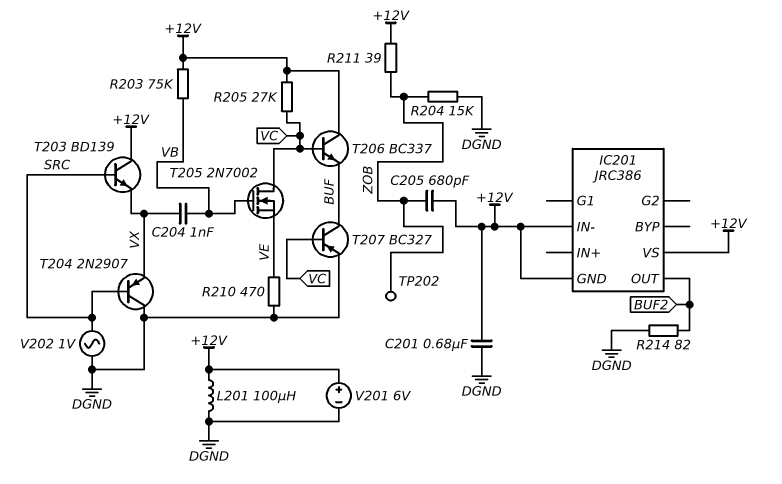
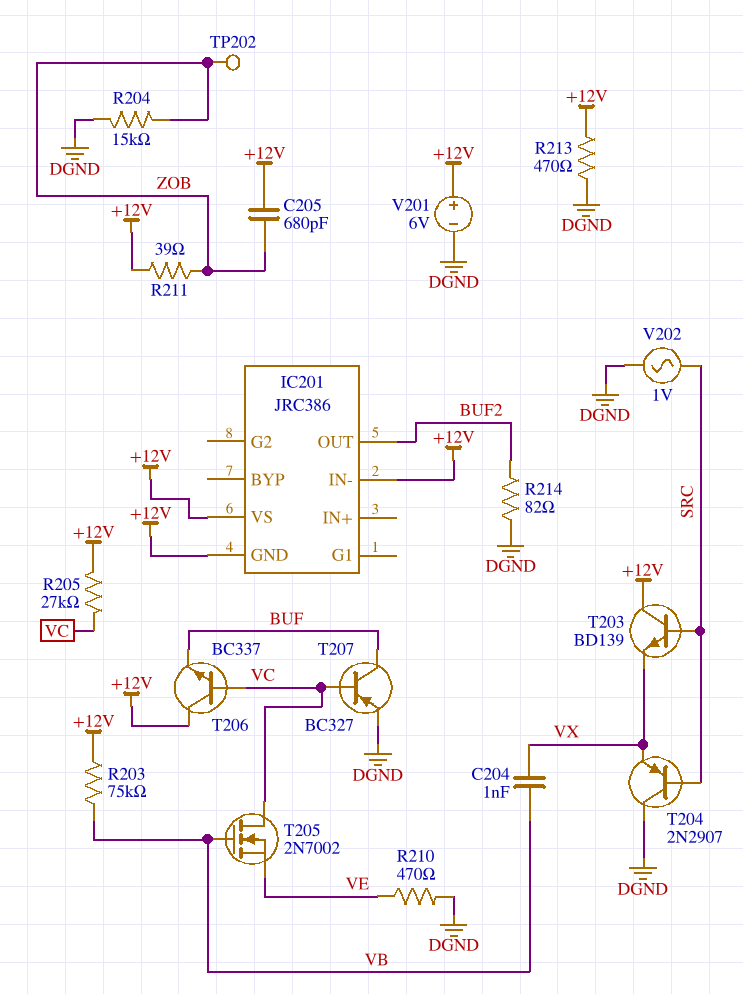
C201: 680nF (+12V, DGND) -> none
L201: 100uH (+12V, DGND) -> none
R213: none -> 470 (+12V, DGND)

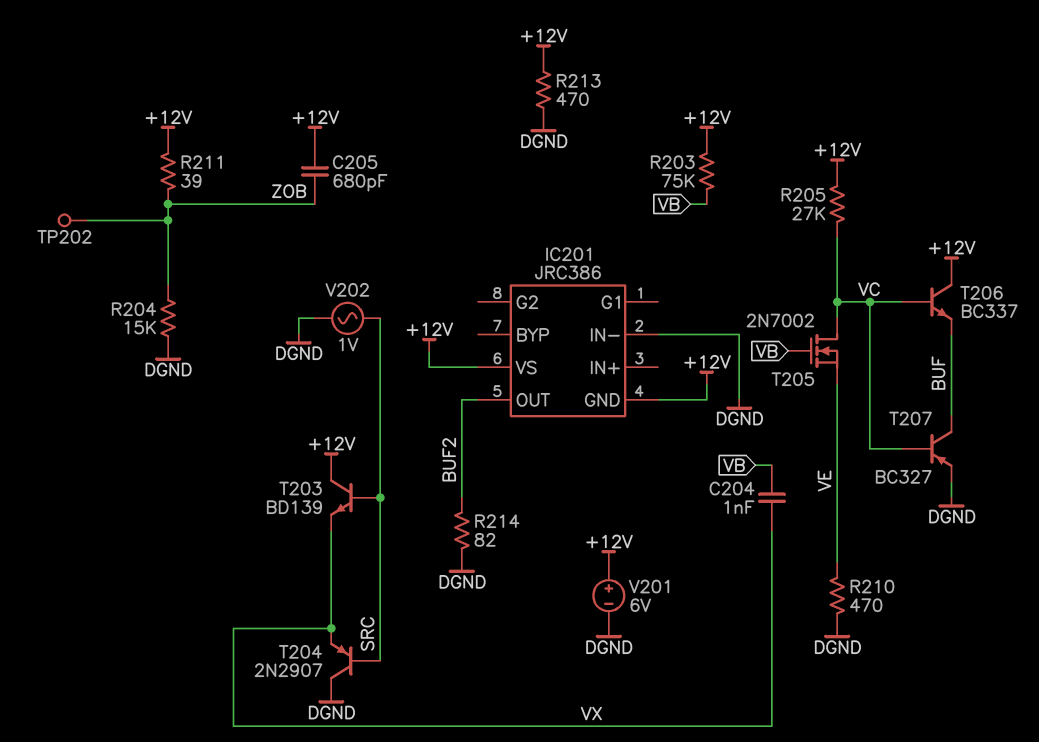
IC201 pin IN-: +12V -> DGND

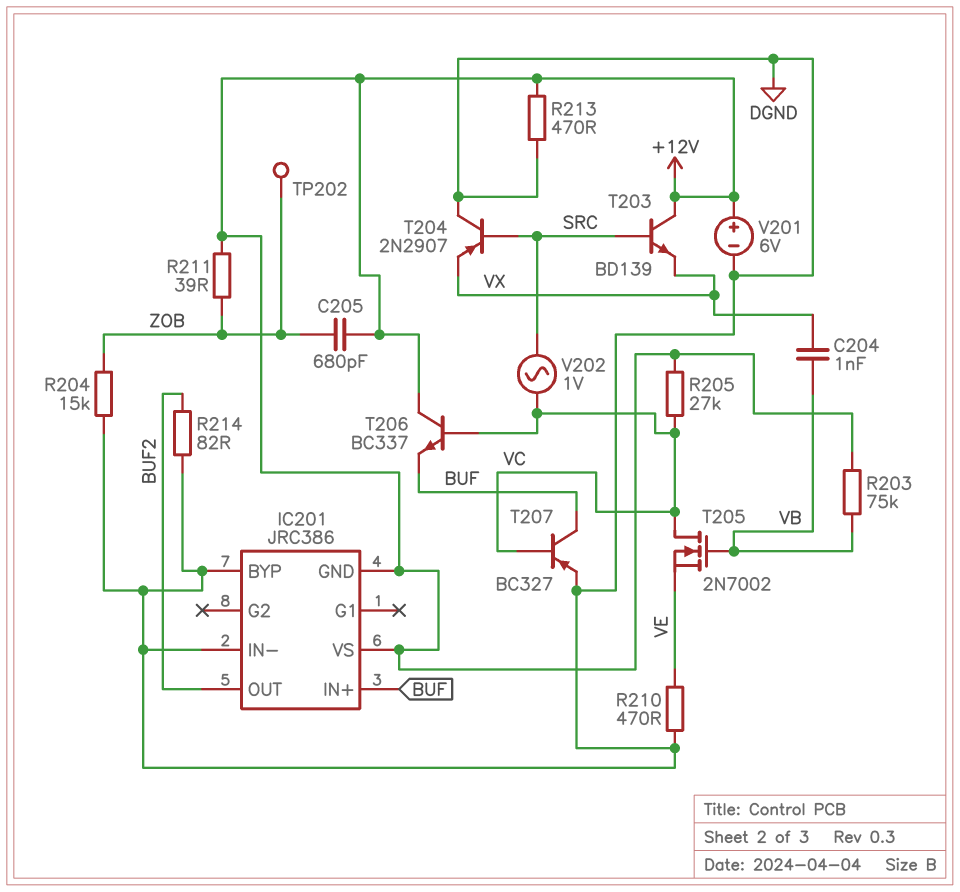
IC201 pin BYP: none -> DGND
IC201 pin IN+: none -> BUF
V202: AC 1V (DGND, SRC) -> AC 1V (SRC, VC)

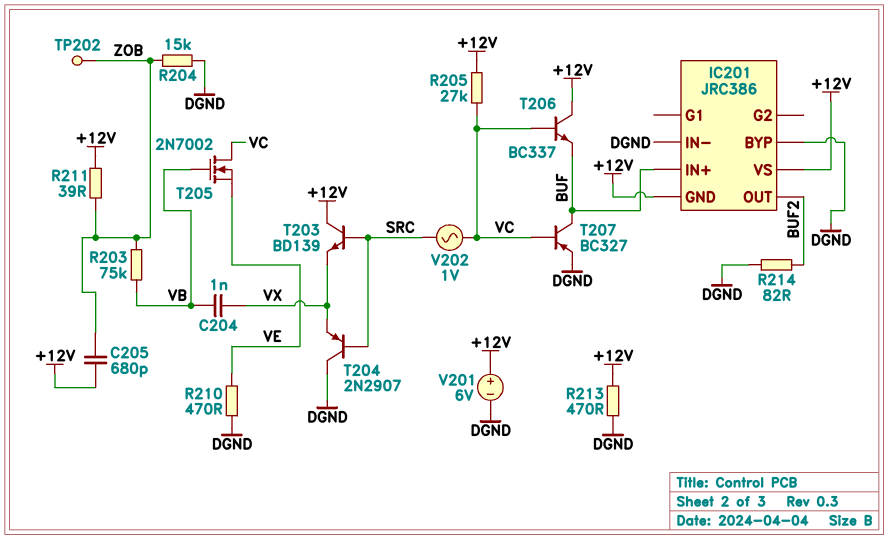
R203: 75k (+12V, VB) -> 75k (VB, ZOB)

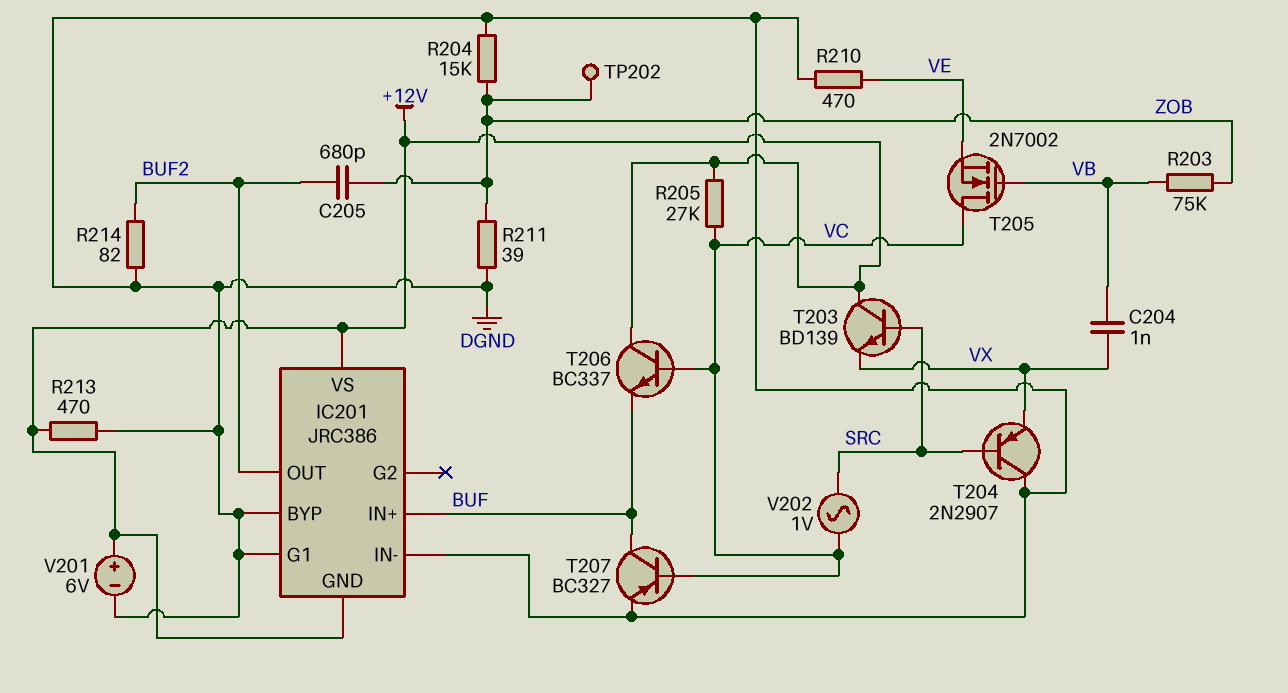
C205: 680pF (+12V, ZOB) -> 680pF (BUF2, ZOB)
IC201 pin G1: none -> DGND
R211: 39 (+12V, ZOB) -> 39 (DGND, ZOB)

